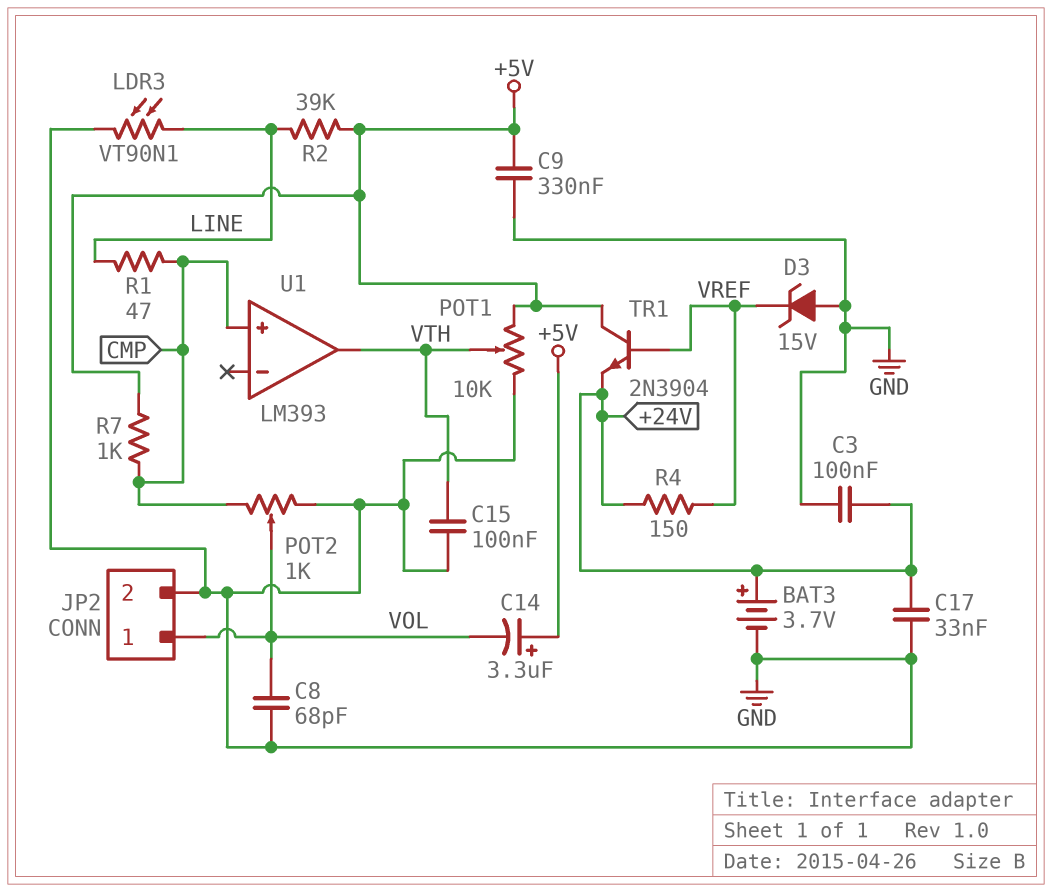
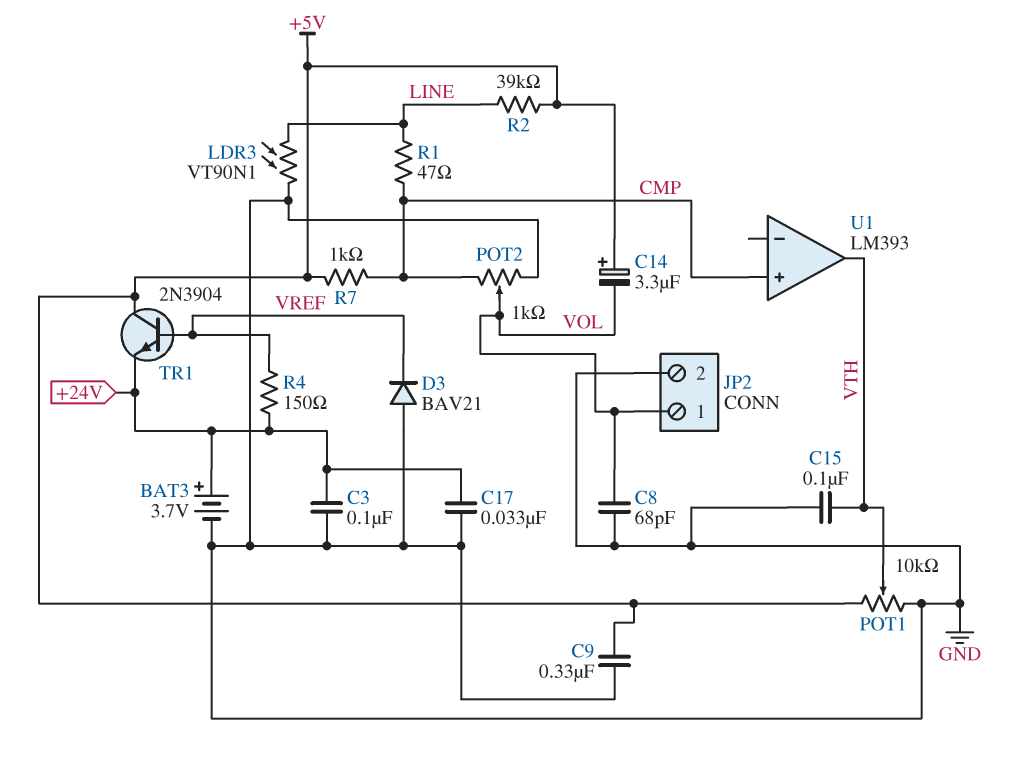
D3: zener 15V (A GND, K VREF) -> diode BAV21 (A GND, K VREF)

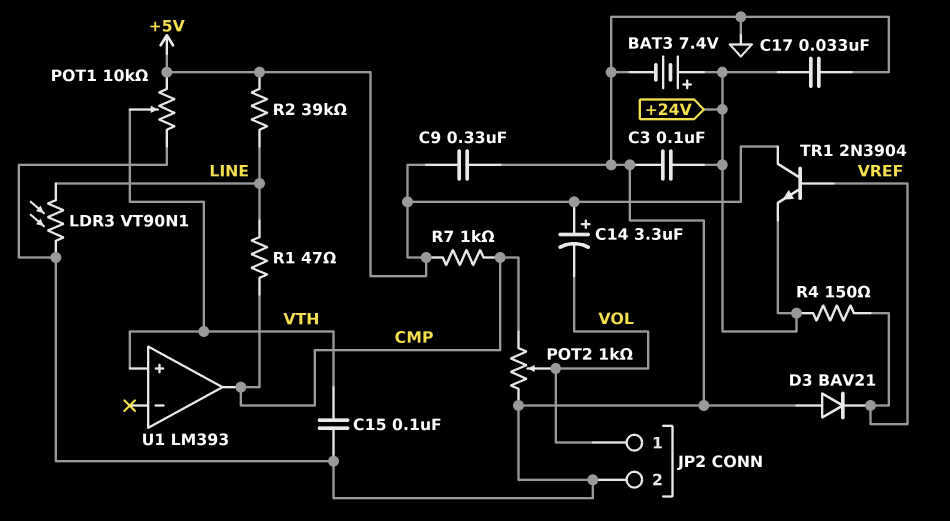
BAT3: 3.7V (plus +24V, minus GND) -> 7.4V (plus +24V, minus GND)
C8: 68pF (GND, VOL) -> none
U1 pin in+: CMP -> VTH
U1 pin out: VTH -> CMP

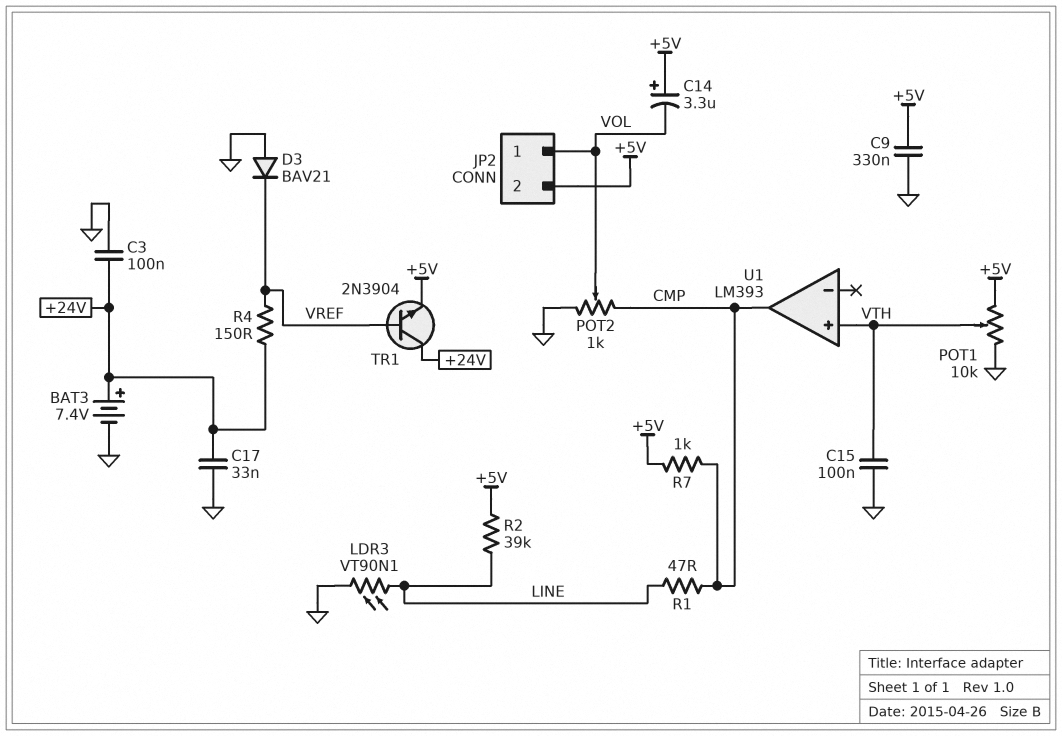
JP2 pin 2: GND -> +5V
TR1: NPN 2N3904 (B VREF, C +5V, E +24V) -> NPN 2N3904 (B VREF, C +24V, E +5V)

